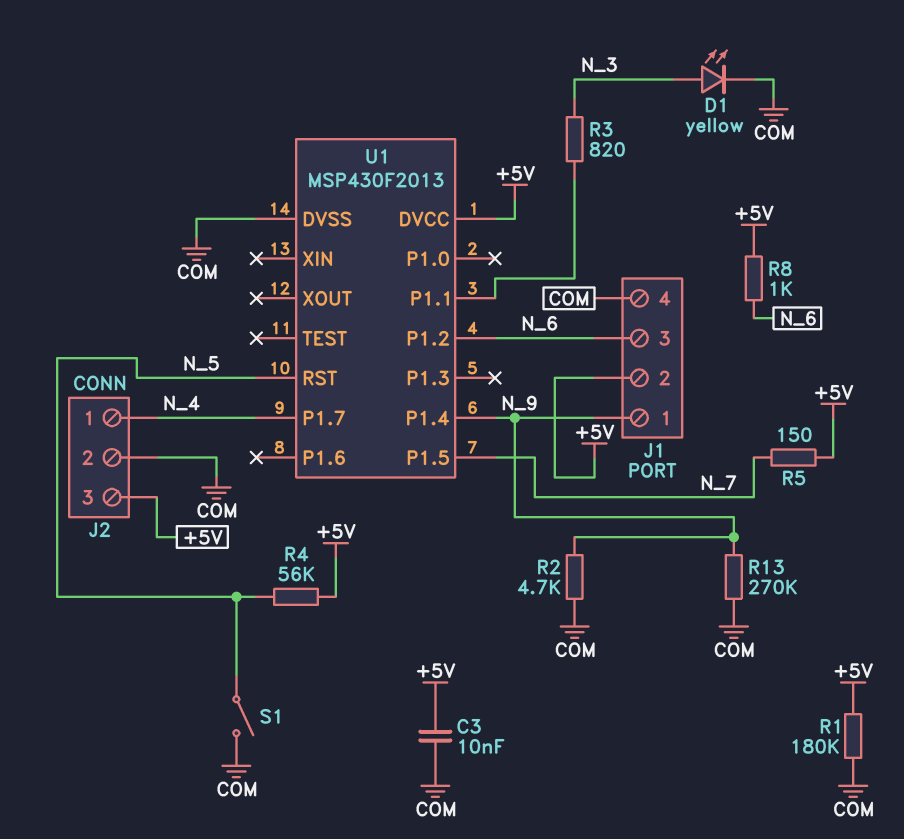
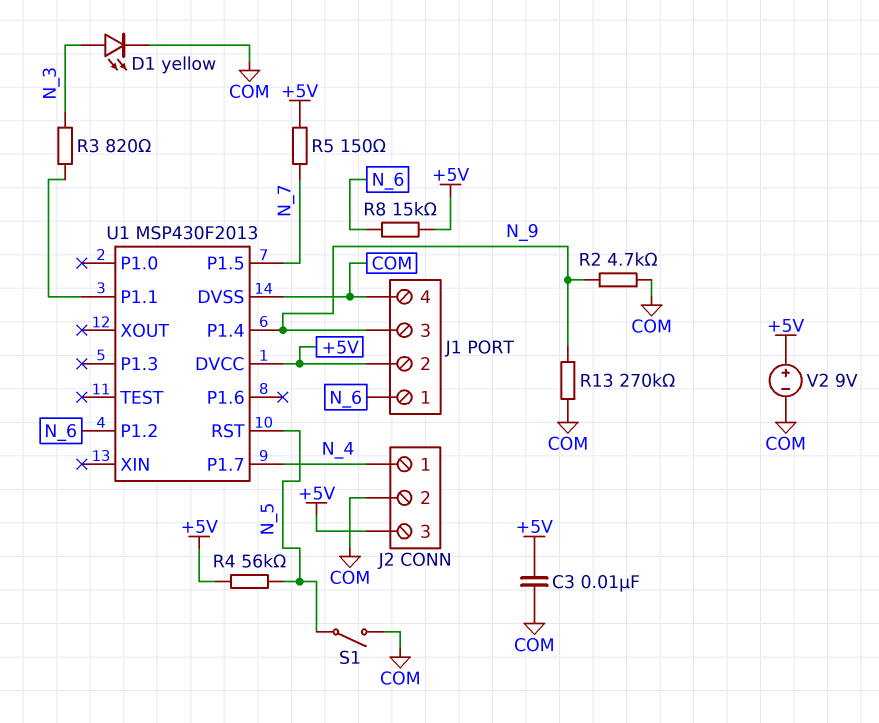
J1 pin 1: N_9 -> N_6
J1 pin 3: N_6 -> N_9
R1: 180k (+5V, COM) -> none
R8: 1k (+5V, N_6) -> 15k (+5V, N_6)
V2: none -> 9V (plus +5V, minus COM)

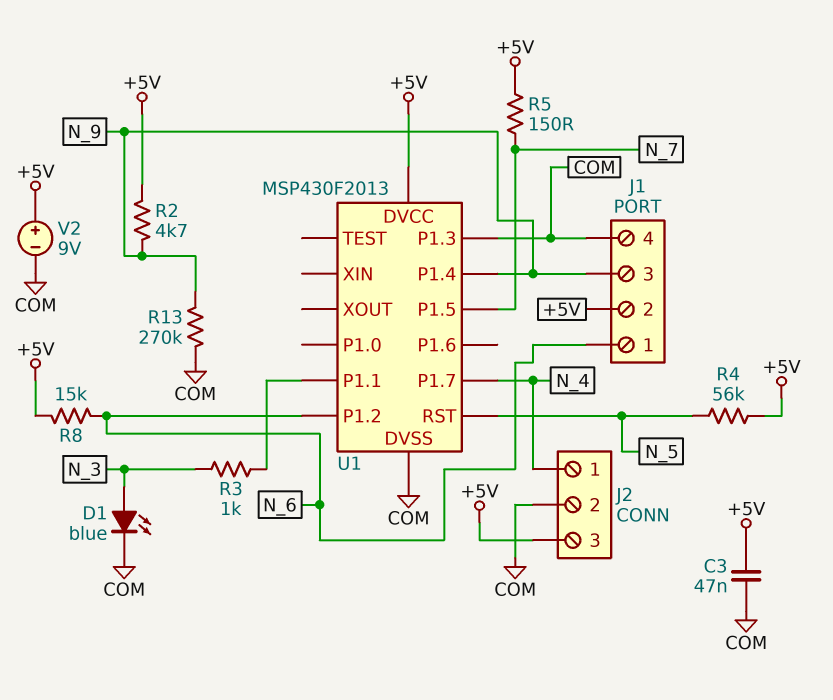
C3: 10nF (+5V, COM) -> 47nF (+5V, COM)
D1: LED yellow (A N_3, K COM) -> LED blue (A N_3, K COM)
R2: 4.7k (COM, N_9) -> 4.7k (+5V, N_9)
R3: 820 (N_3, U1/P1.1) -> 1k (N_3, U1/P1.1)
S1: switch (COM, N_5) -> none
U1 pin P1.3: none -> COM

